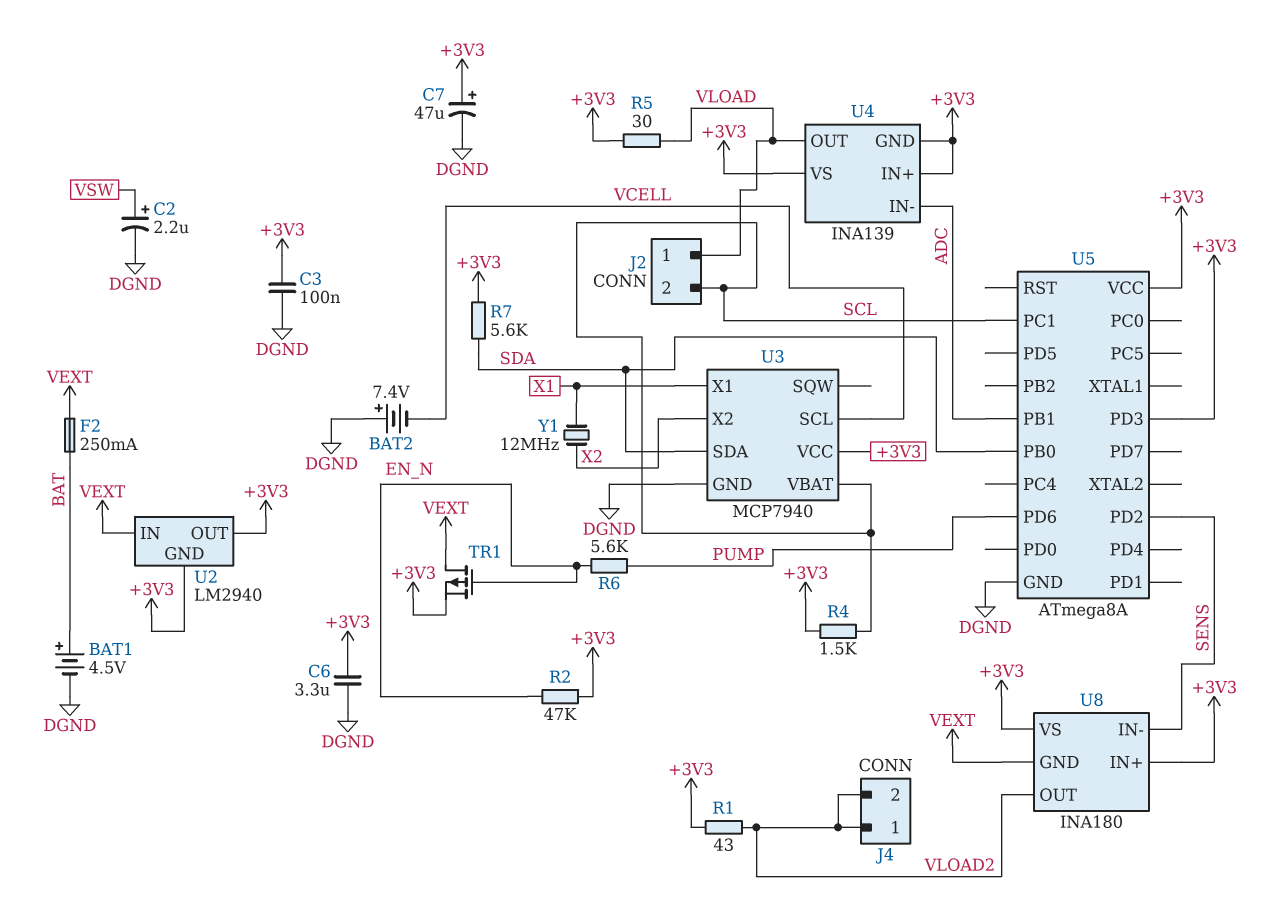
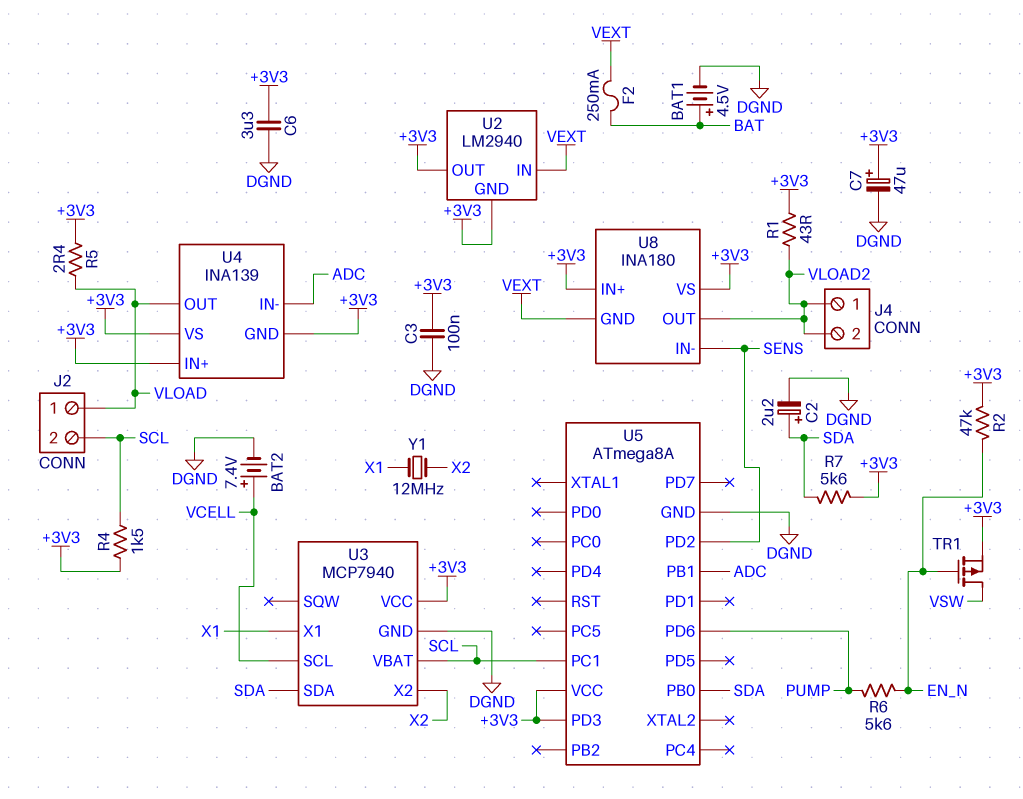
BAT2: 7.4V (plus DGND, minus VCELL) -> 7.4V (plus VCELL, minus DGND)
C2: 2.2uF (plus VSW, minus DGND) -> 2.2uF (plus SDA, minus DGND)
R5: 30 (+3V3, VLOAD) -> 2.4 (+3V3, VLOAD)
TR1: PMOS (G EN_N, D VEXT, S +3V3) -> PMOS (G EN_N, D VSW, S +3V3)

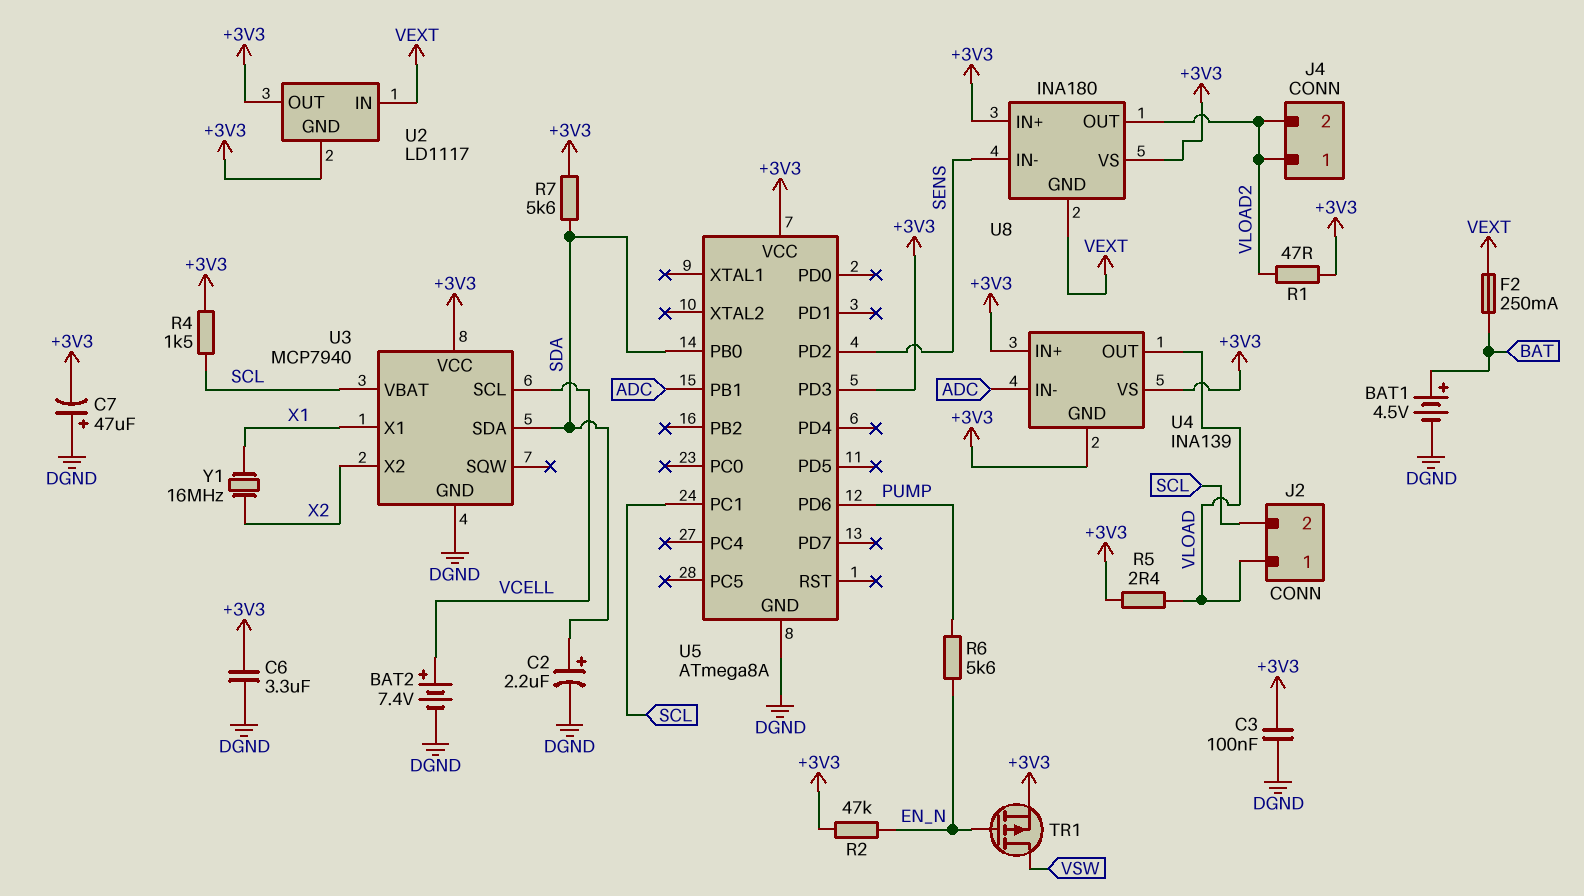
C7: 47uF (plus +3V3, minus DGND) -> 47uF (plus DGND, minus +3V3)
R1: 43 (+3V3, VLOAD2) -> 47 (+3V3, VLOAD2)
U2: LM2940 -> LD1117
Y1: 12MHz (X1, X2) -> 16MHz (X1, X2)

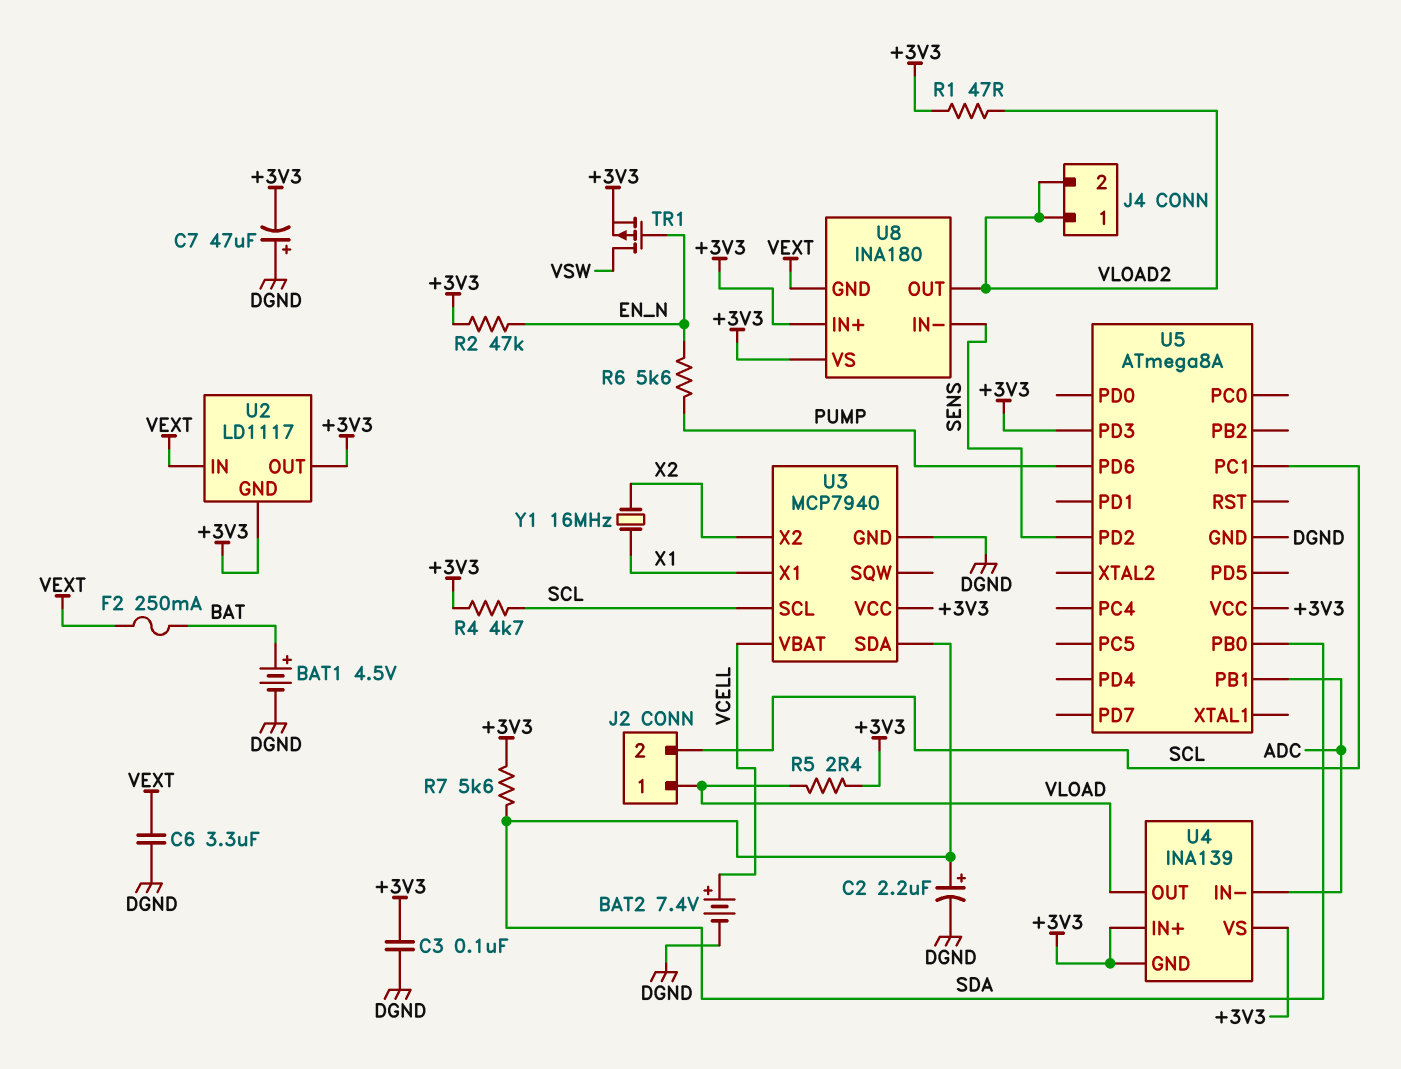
C6: 3.3uF (+3V3, DGND) -> 3.3uF (DGND, VEXT)
R4: 1.5k (+3V3, SCL) -> 4.7k (+3V3, SCL)
U3 pin SCL: VCELL -> SCL
U3 pin VBAT: SCL -> VCELL

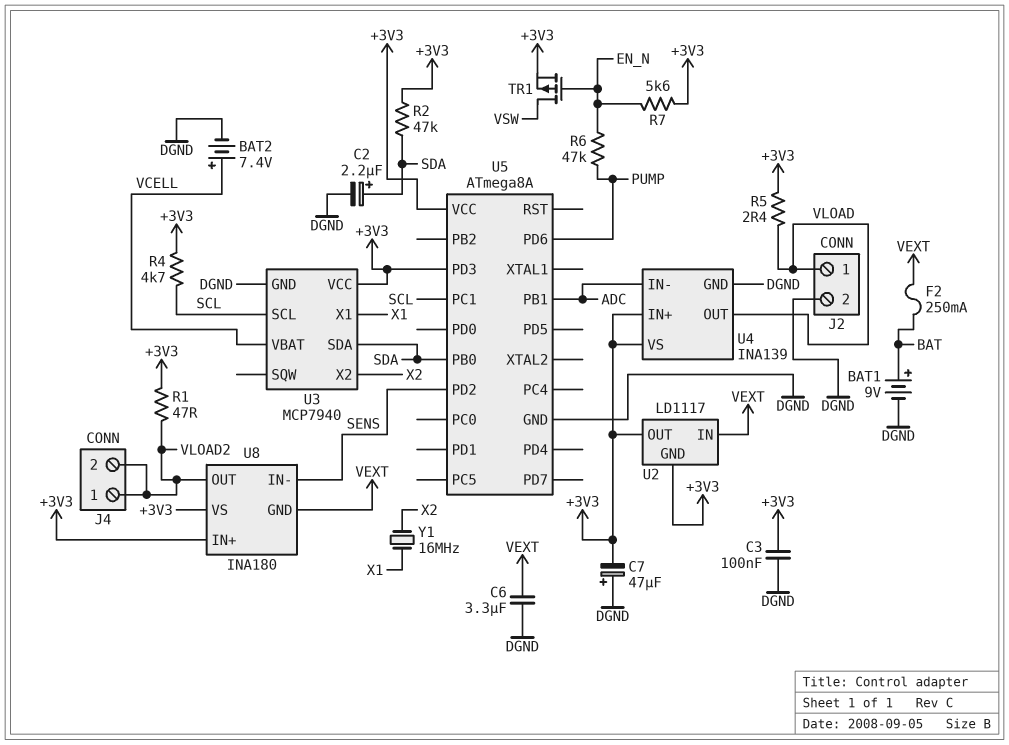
BAT1: 4.5V (plus BAT, minus DGND) -> 9V (plus BAT, minus DGND)
J2 pin 2: SCL -> DGND
R2: 47k (+3V3, EN_N) -> 47k (+3V3, SDA)
R6: 5.6k (EN_N, PUMP) -> 47k (EN_N, PUMP)
R7: 5.6k (+3V3, SDA) -> 5.6k (+3V3, EN_N)
U4 pin GND: +3V3 -> DGND

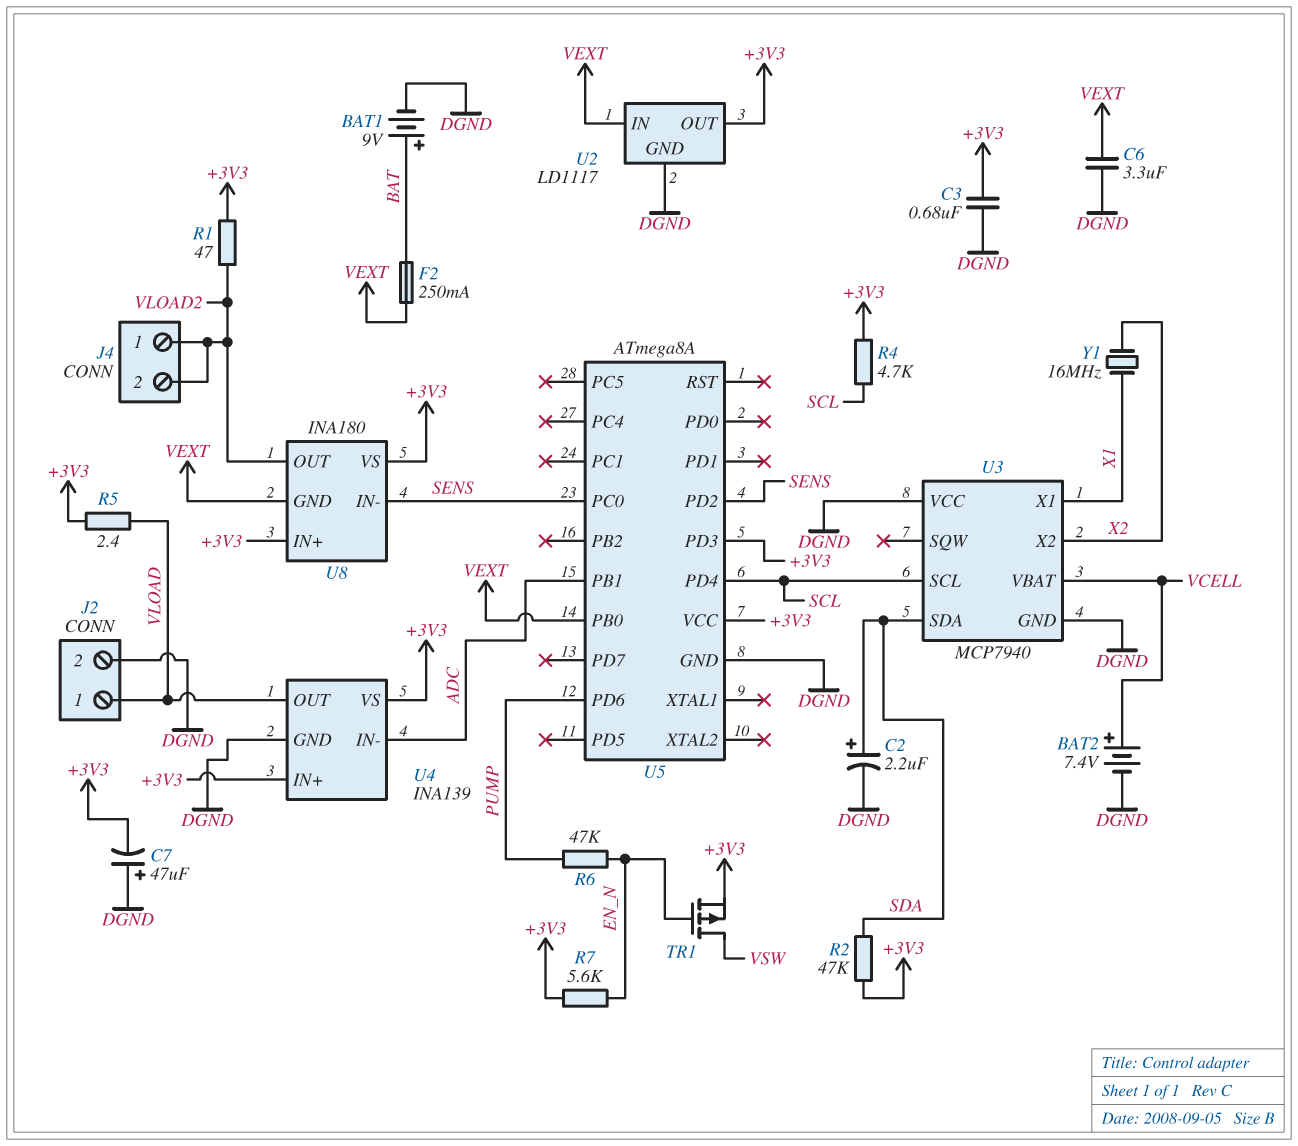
C3: 100nF (+3V3, DGND) -> 680nF (+3V3, DGND)
U2 pin GND: +3V3 -> DGND
U3 pin VCC: +3V3 -> DGND
U5 pin PB0: SDA -> VEXT
U5 pin PC0: none -> SENS
U5 pin PC1: SCL -> none
U5 pin PD4: none -> SCL

